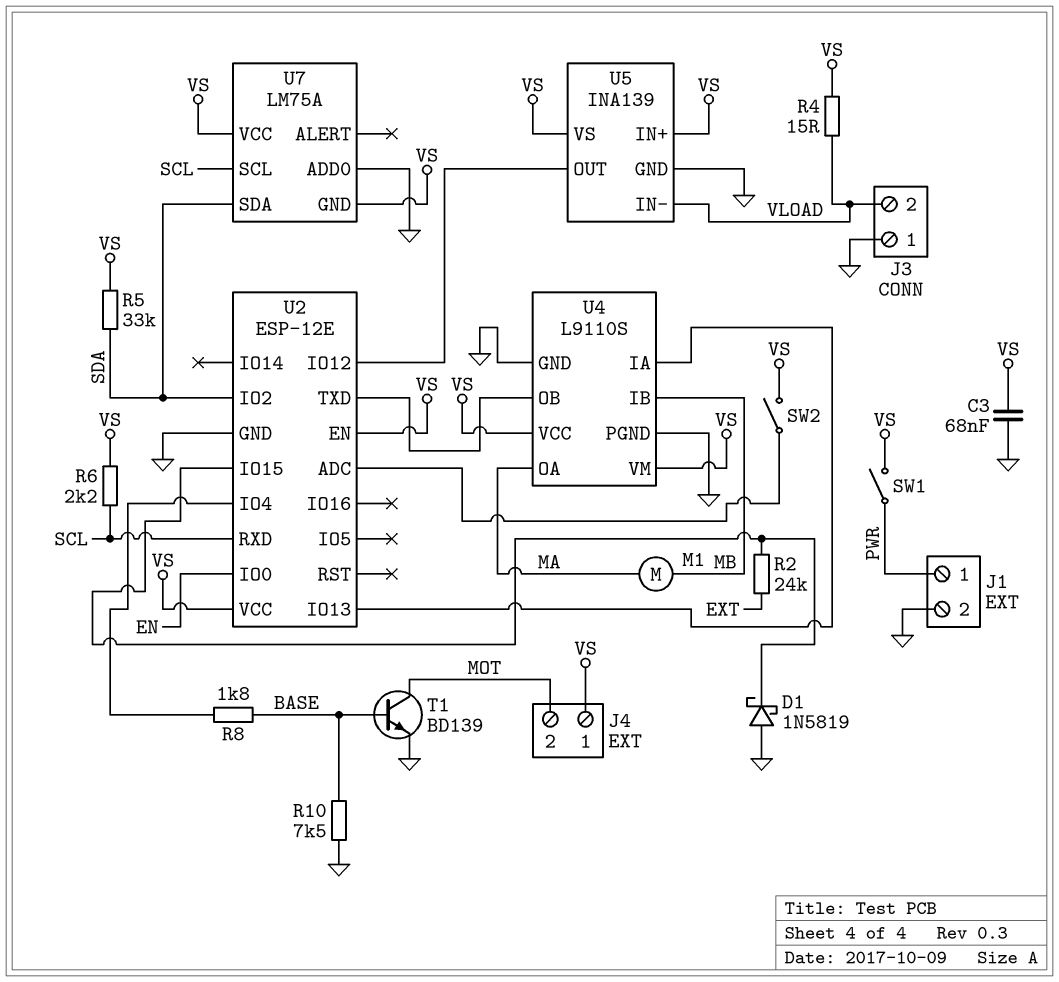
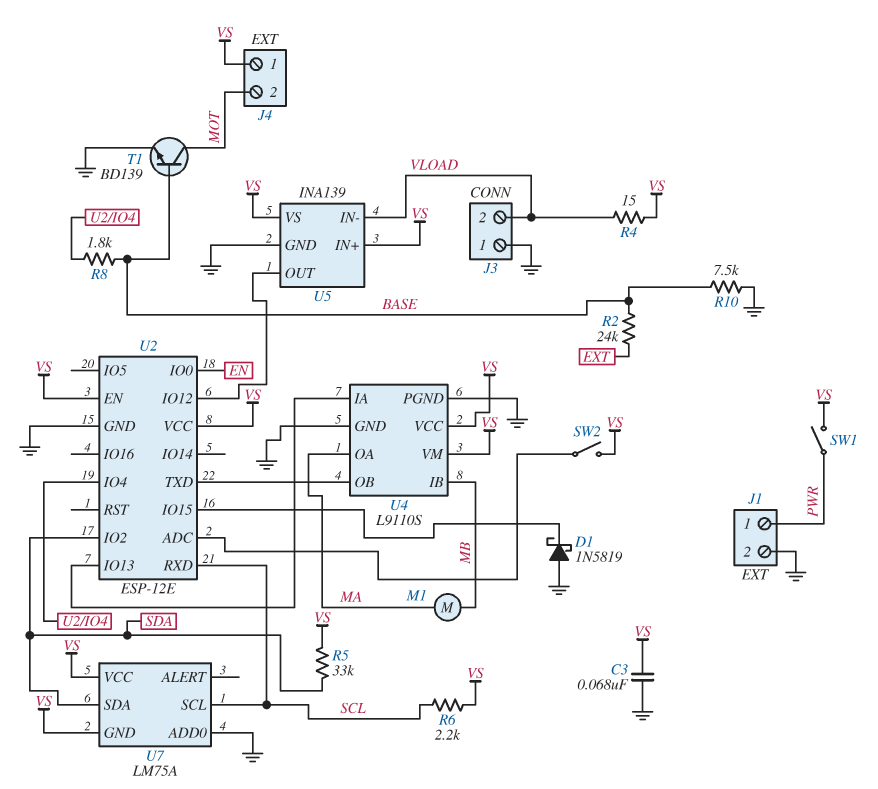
R2: 24k (EXT, U2/IO15) -> 24k (BASE, EXT)

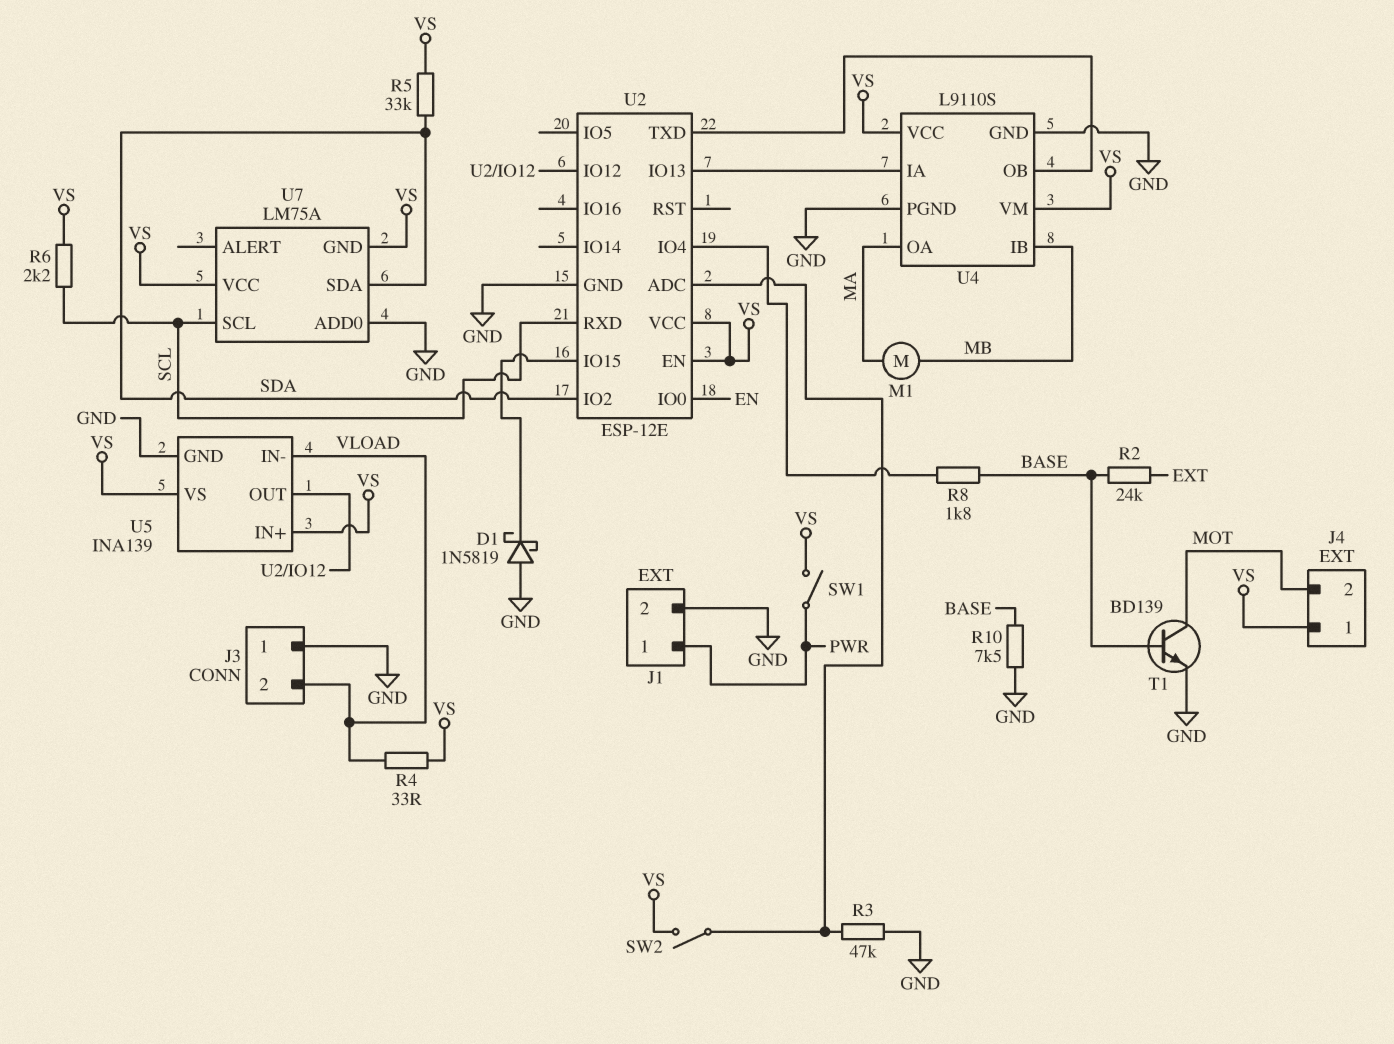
C3: 68nF (GND, VS) -> none
R3: none -> 47k (GND, U2/ADC)
R4: 15 (VLOAD, VS) -> 33 (VLOAD, VS)

